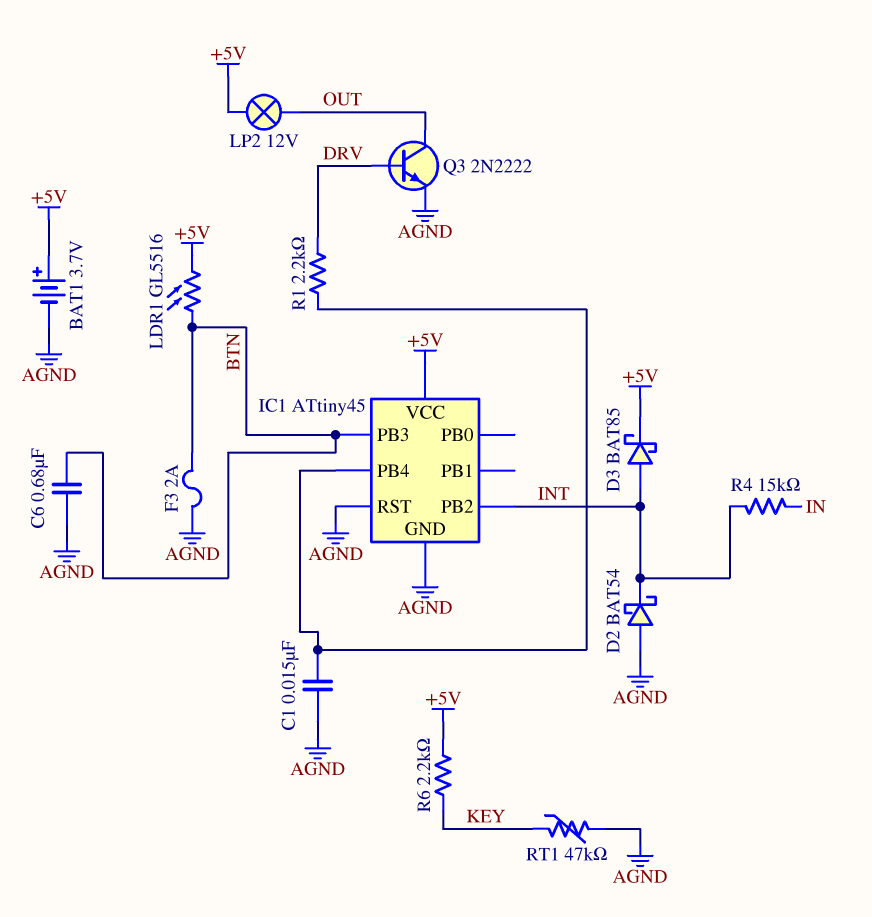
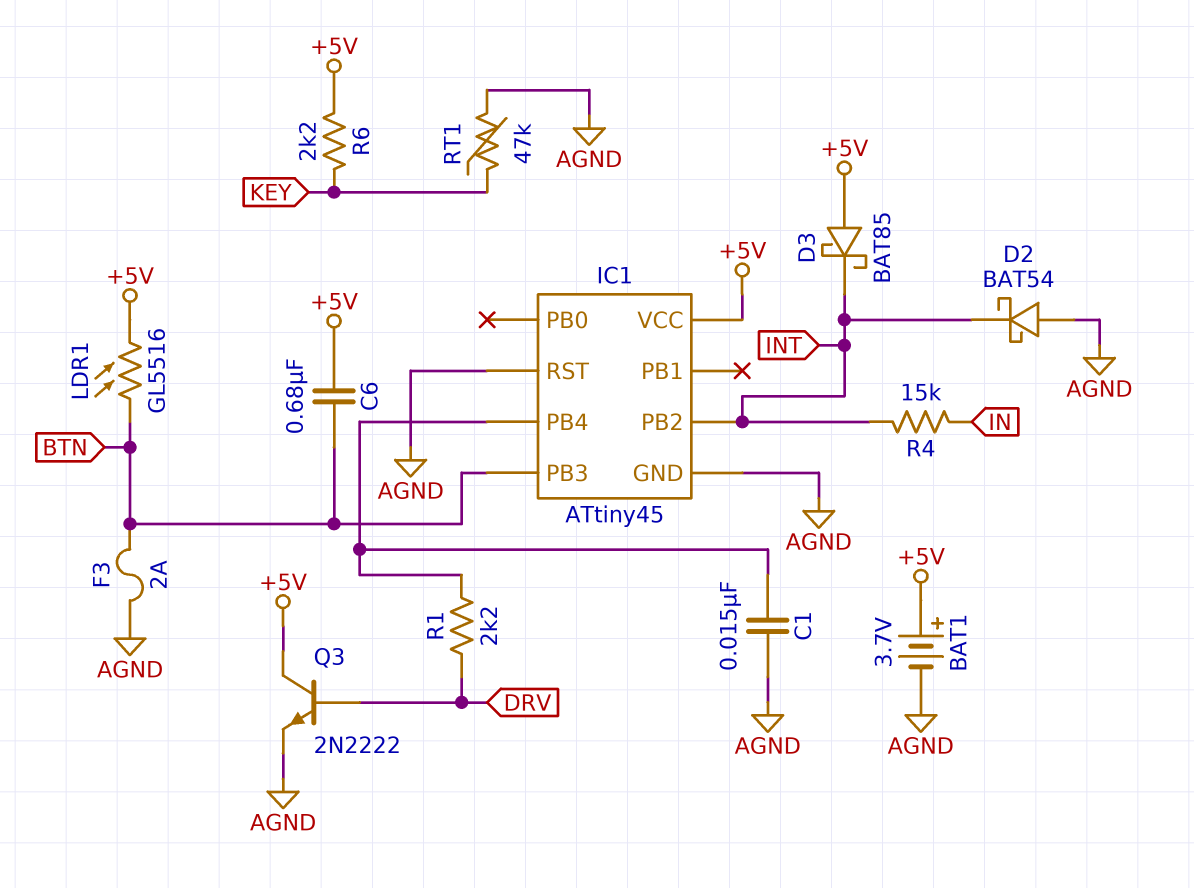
C6: 680nF (AGND, BTN) -> 680nF (+5V, BTN)
D3: schottky BAT85 (A INT, K +5V) -> schottky BAT85 (A +5V, K INT)
LP2: lamp 12V (+5V, OUT) -> none
Q3: NPN 2N2222 (B DRV, C OUT, E AGND) -> NPN 2N2222 (B DRV, C +5V, E AGND)

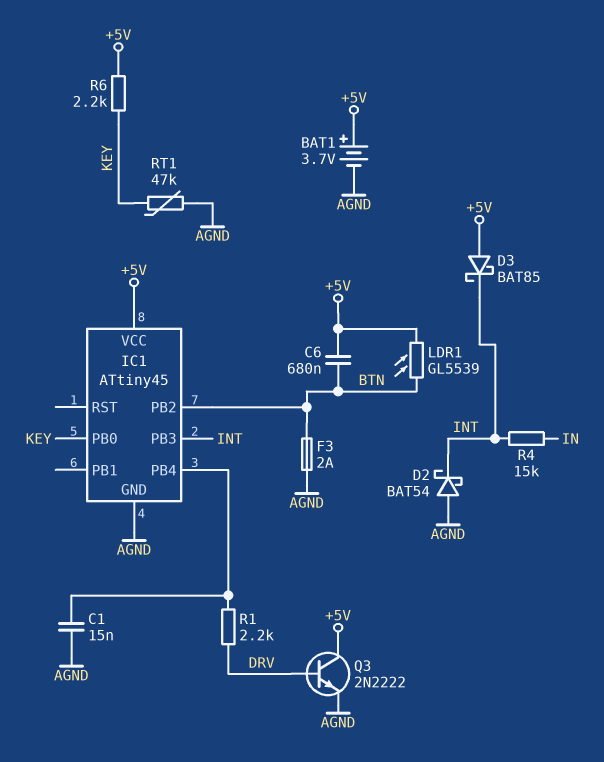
IC1 pin PB0: none -> KEY
IC1 pin PB2: INT -> BTN
IC1 pin PB3: BTN -> INT
IC1 pin RST: AGND -> none
LDR1: GL5516 (+5V, BTN) -> GL5539 (+5V, BTN)

